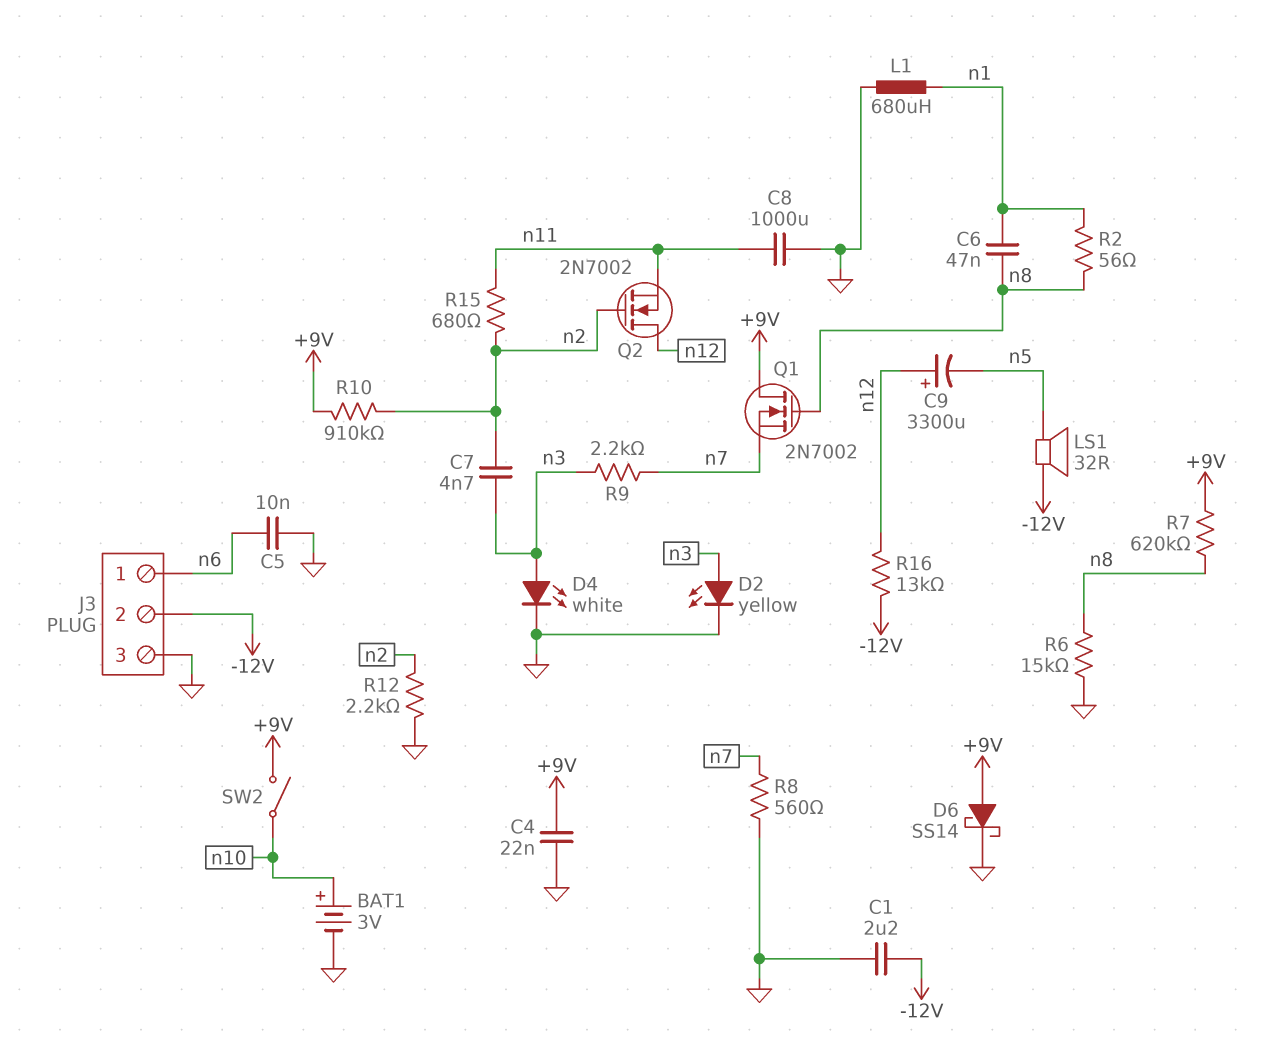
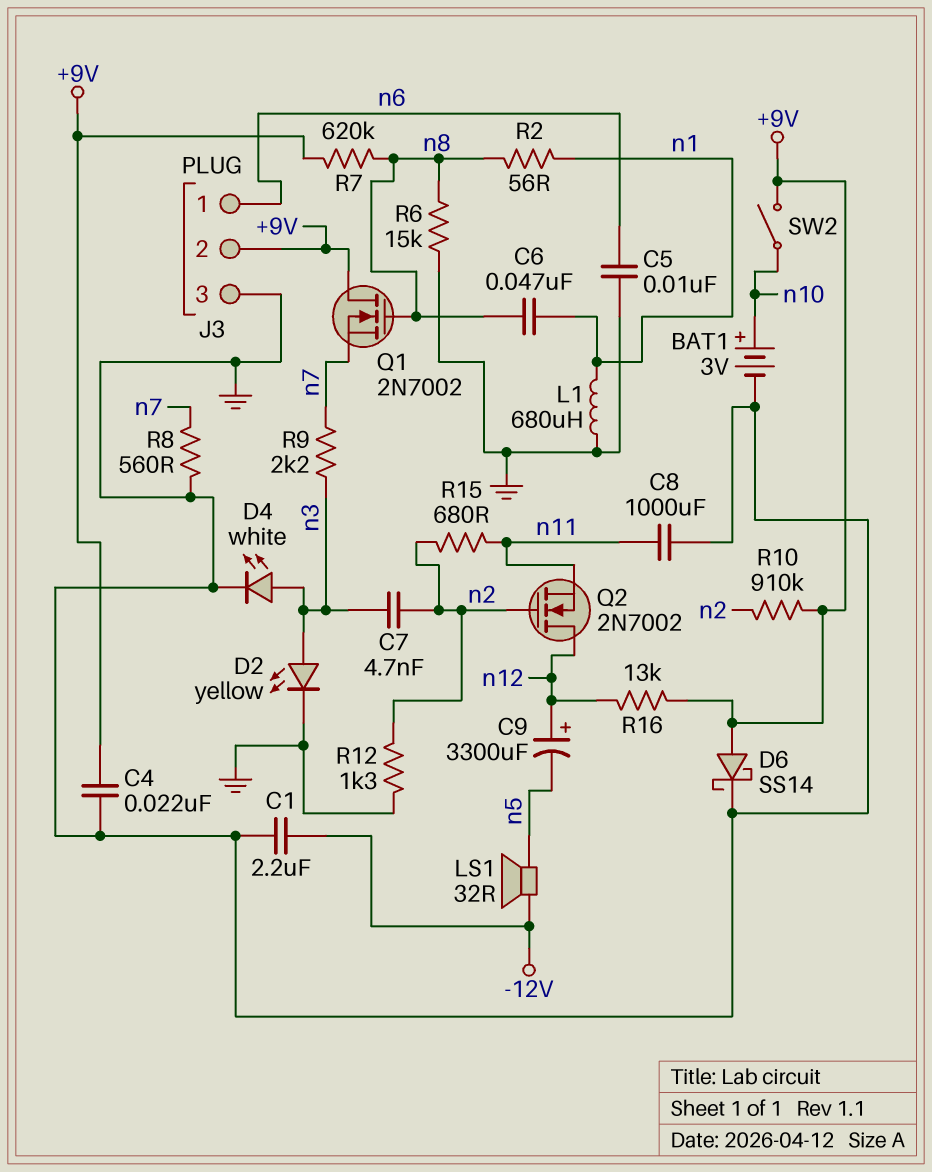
J3 pin 2: -12V -> +9V
R12: 2.2k (GND, n2) -> 1.3k (GND, n2)
R16: 13k (-12V, n12) -> 13k (+9V, n12)

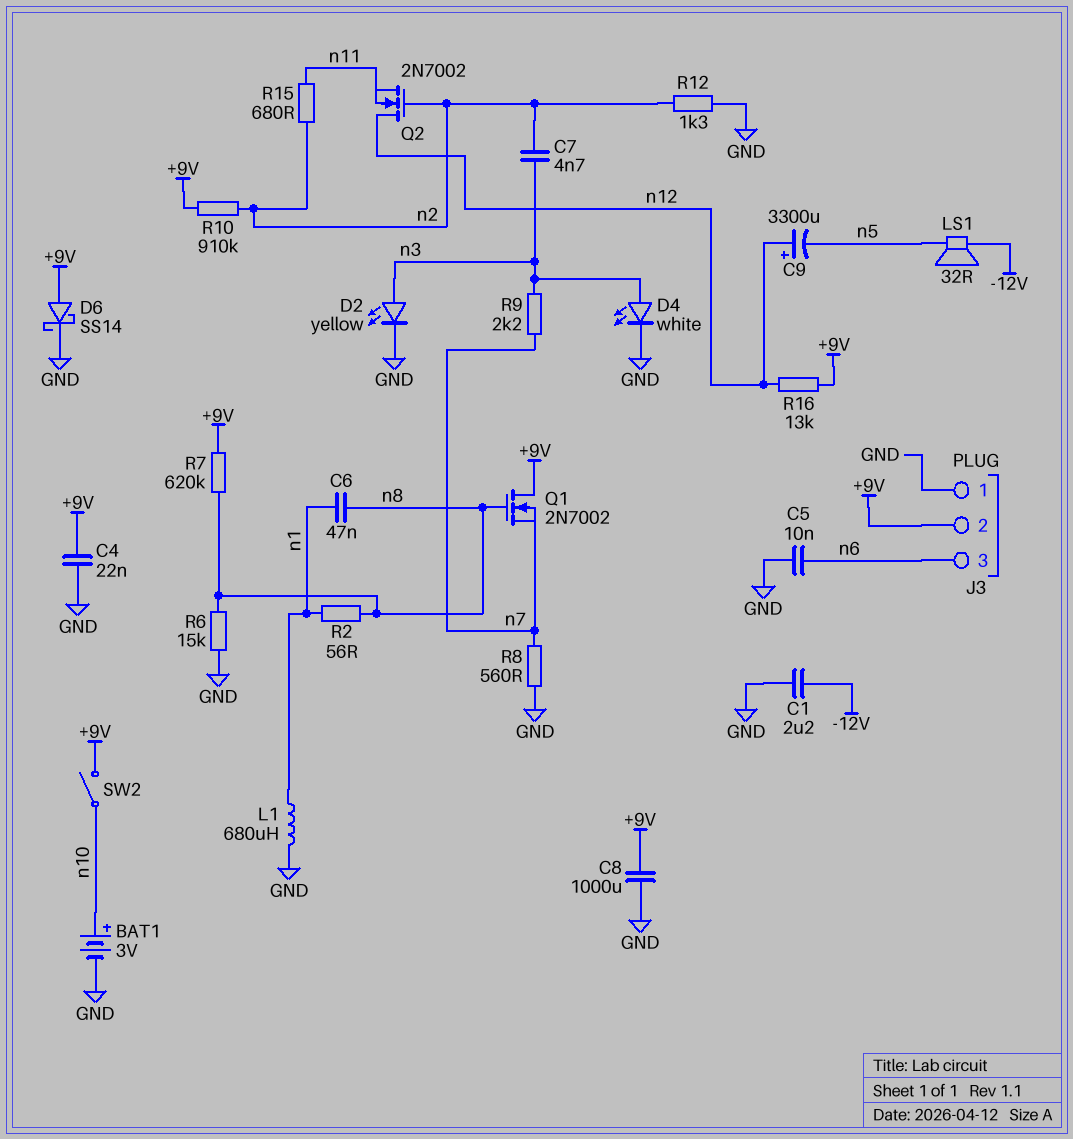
C8: 1000uF (GND, n11) -> 1000uF (+9V, GND)
J3 pin 1: n6 -> GND
J3 pin 3: GND -> n6

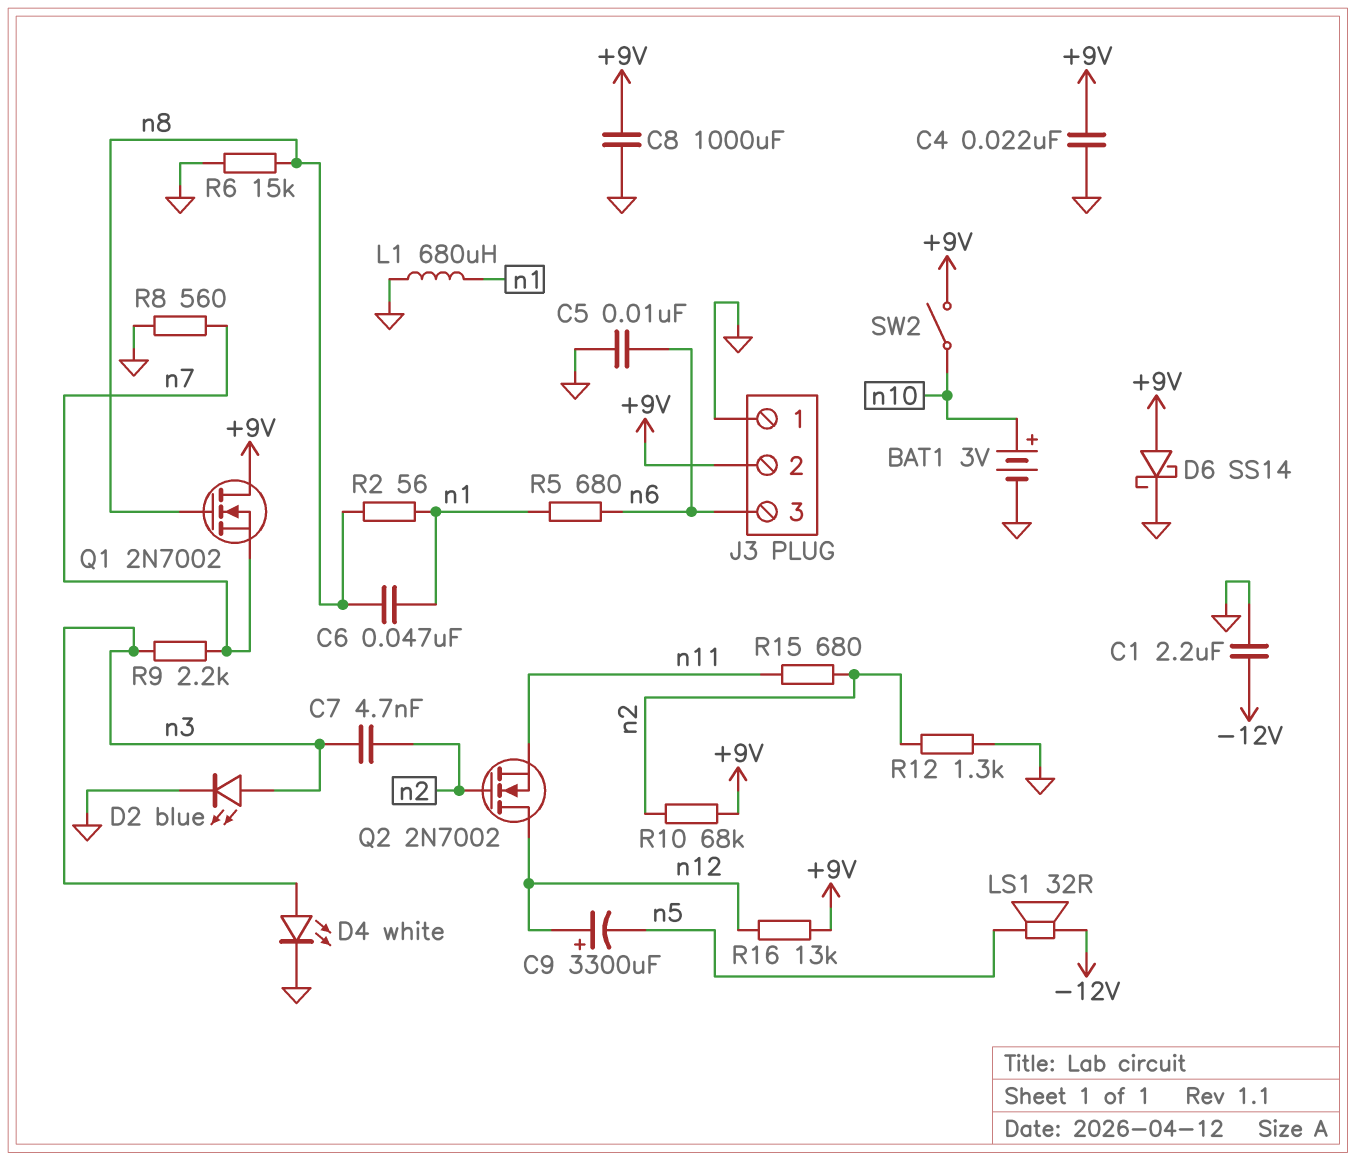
D2: LED yellow (A n3, K GND) -> LED blue (A n3, K GND)
R5: none -> 680 (n1, n6)
R7: 620k (+9V, n8) -> none
R10: 910k (+9V, n2) -> 68k (+9V, n2)

